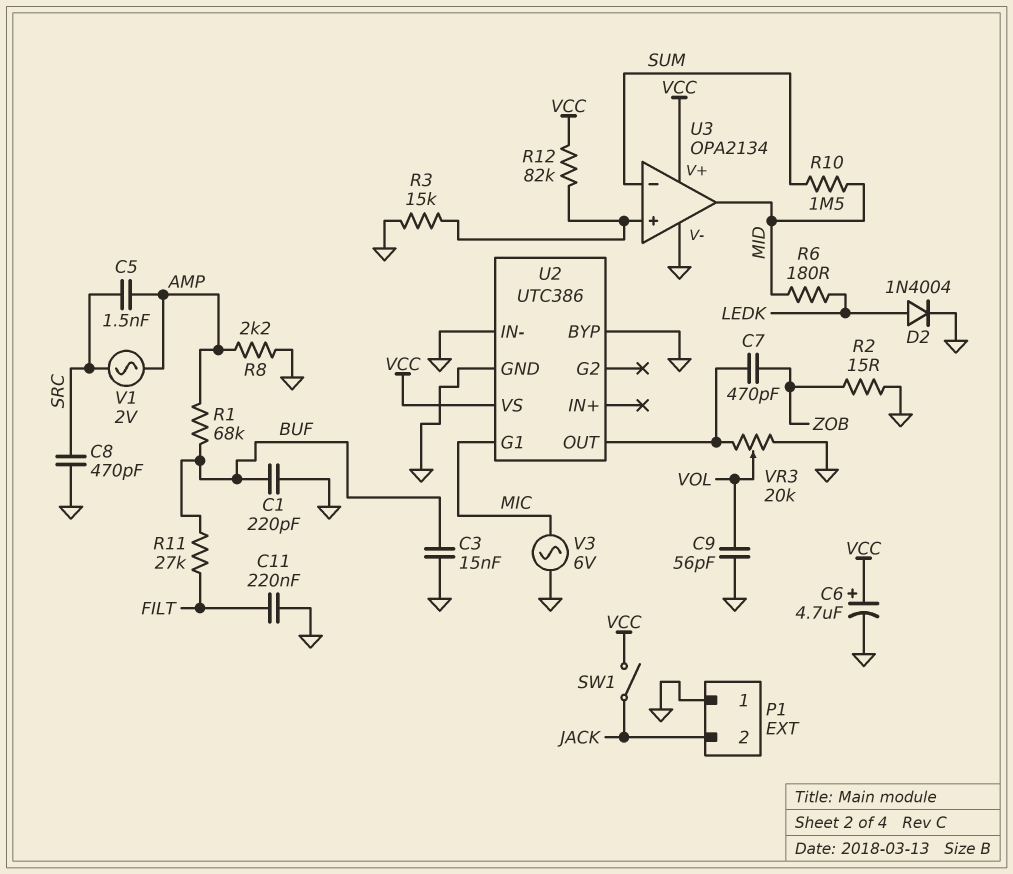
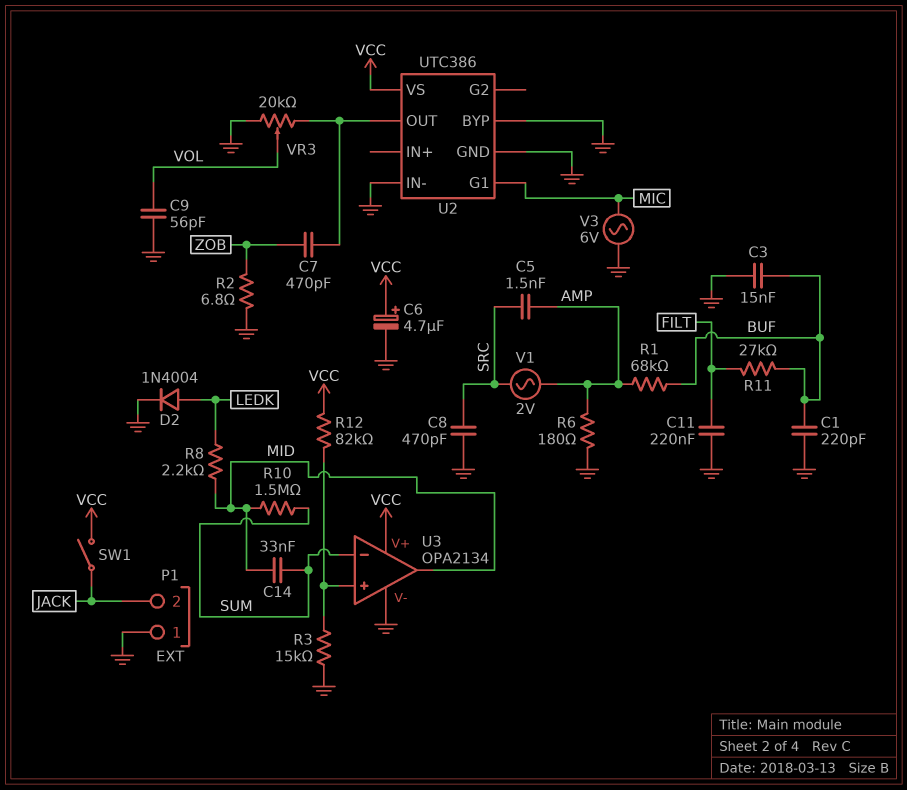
C14: none -> 33nF (MID, SUM)
R2: 15 (GND, ZOB) -> 6.8 (GND, ZOB)
R6: 180 (LEDK, MID) -> 180 (AMP, GND)
R8: 2.2k (AMP, GND) -> 2.2k (LEDK, MID)

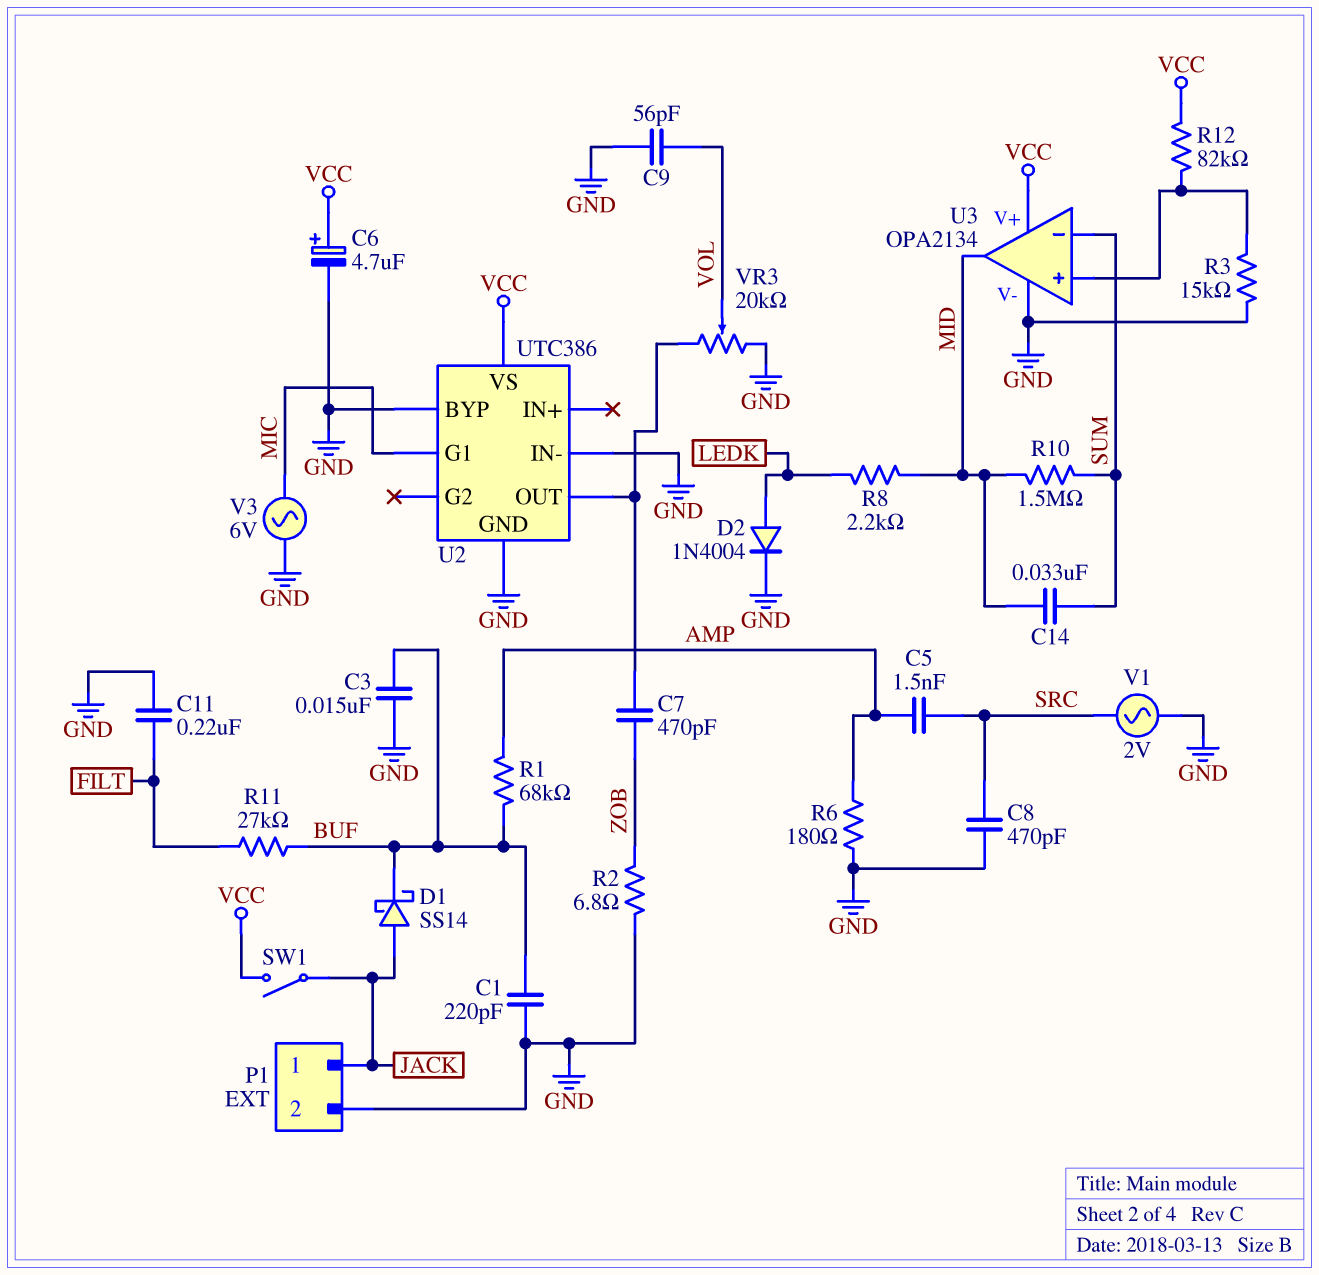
D1: none -> schottky SS14 (A JACK, K BUF)
P1 pin 1: GND -> JACK
P1 pin 2: JACK -> GND
V1: AC 2V (AMP, SRC) -> AC 2V (GND, SRC)

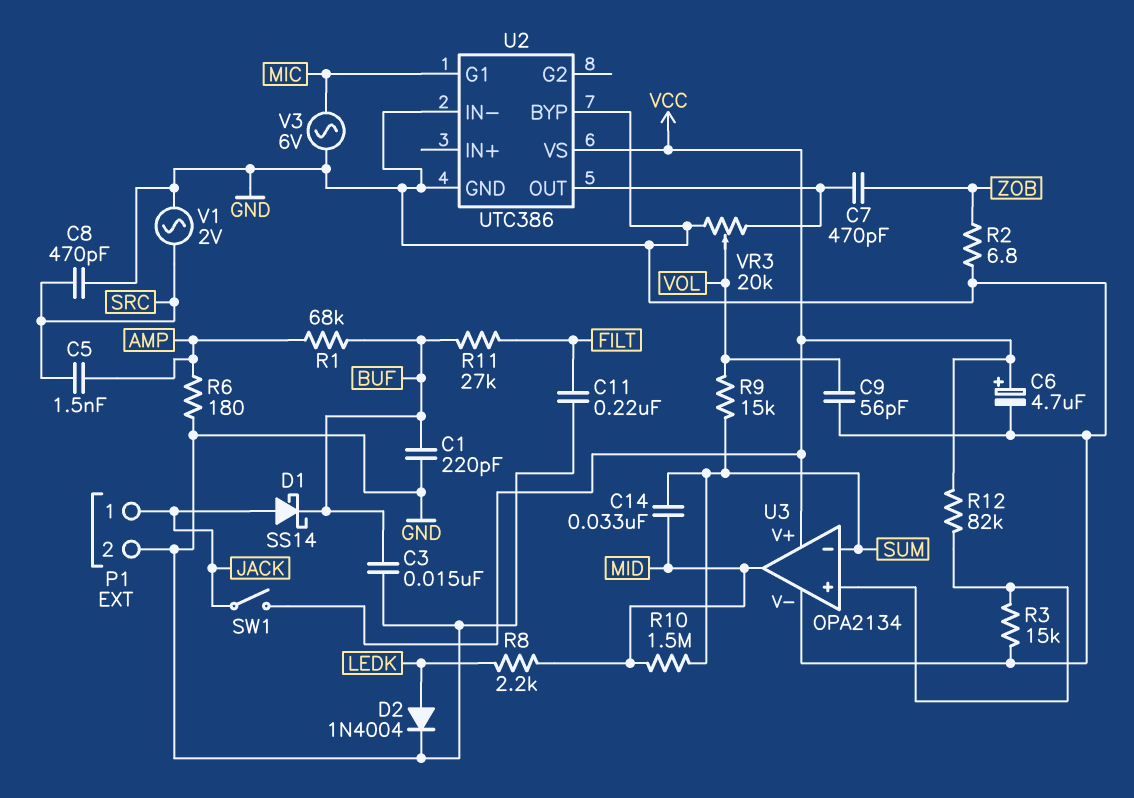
R9: none -> 15k (SUM, VOL)

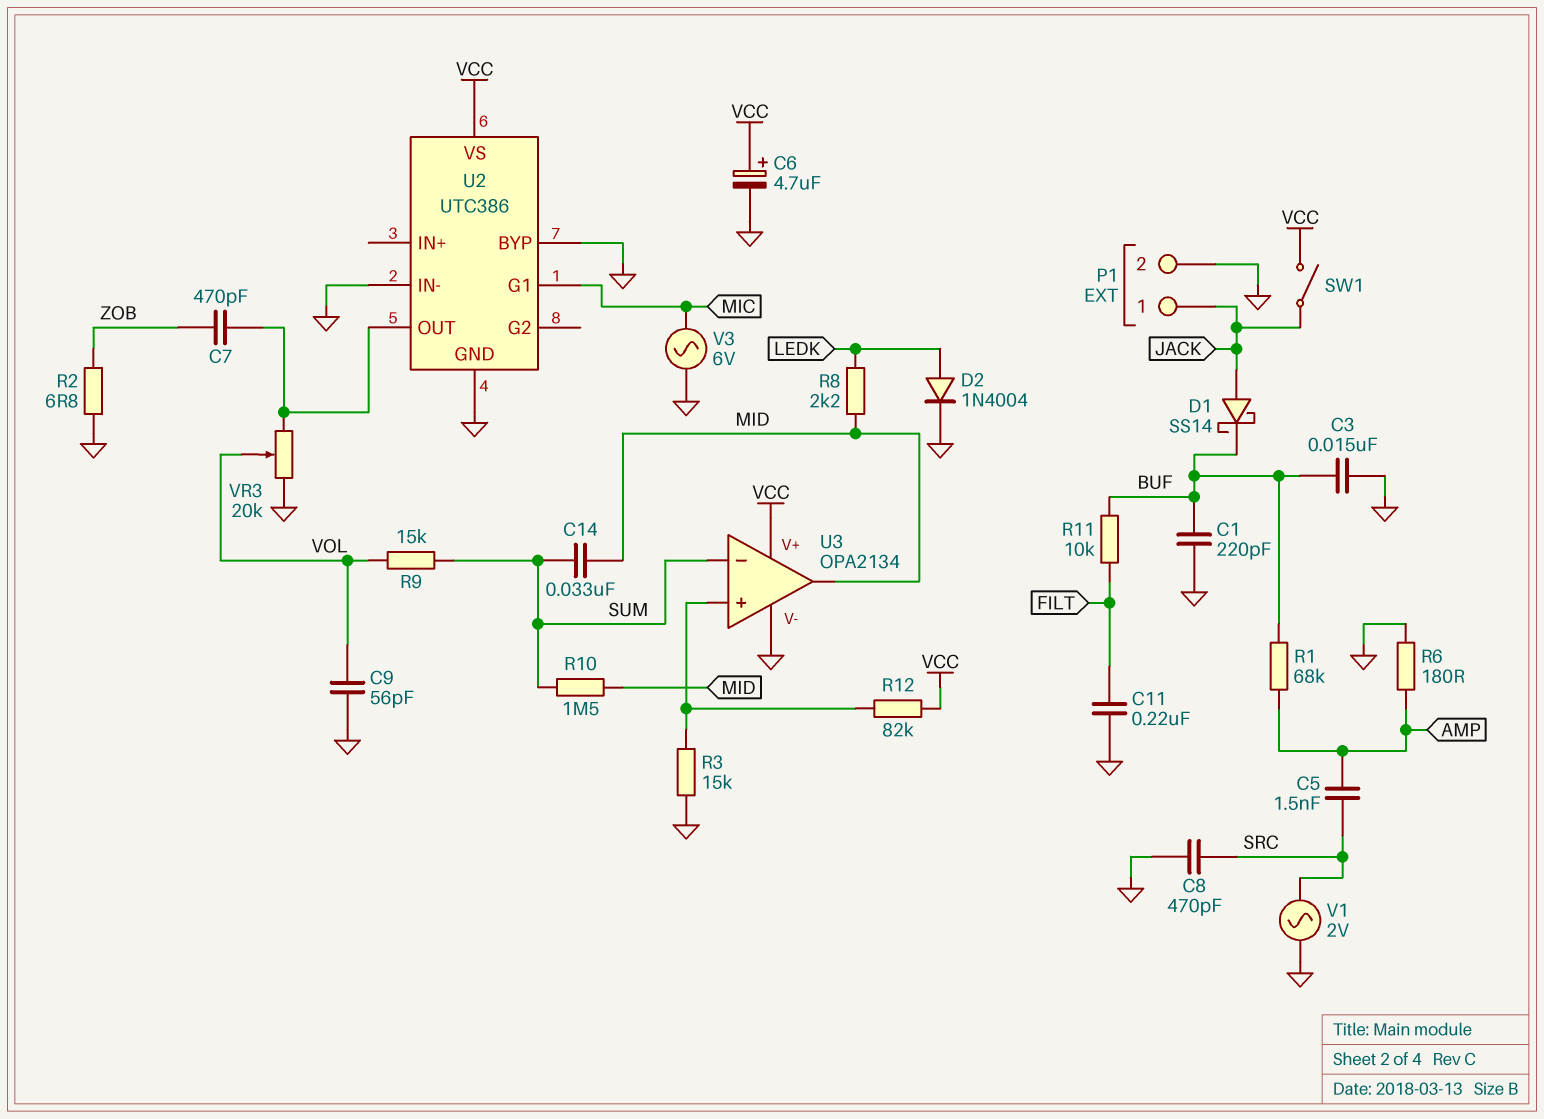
R11: 27k (BUF, FILT) -> 10k (BUF, FILT)

